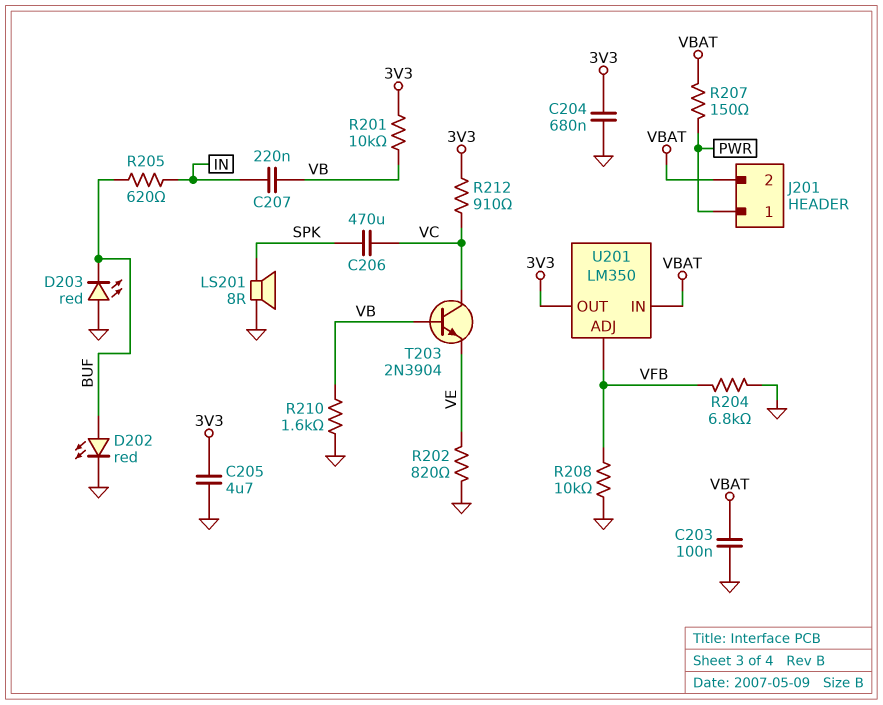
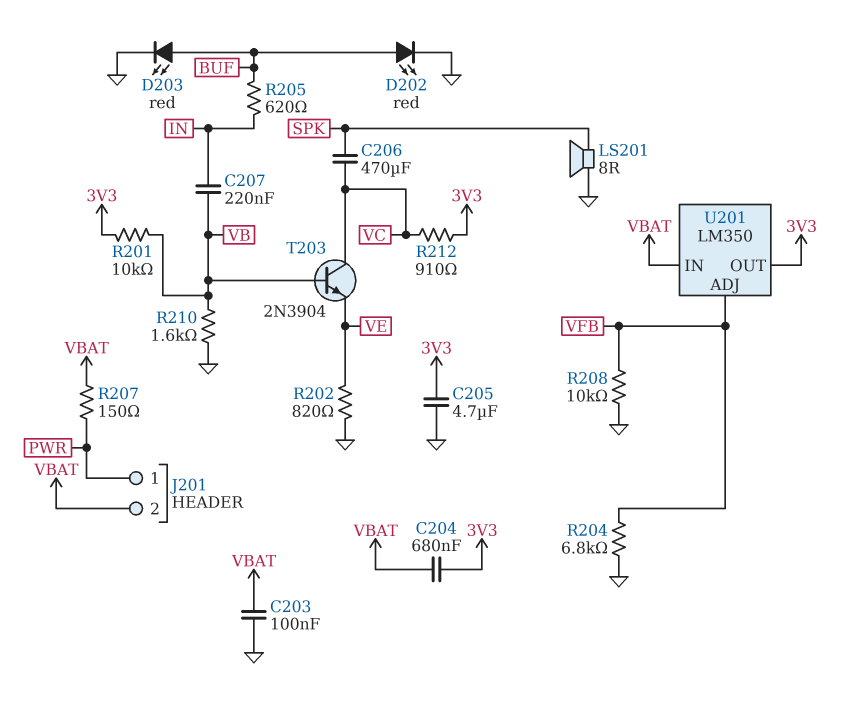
C204: 680nF (3V3, GND) -> 680nF (3V3, VBAT)
D203: LED red (A GND, K BUF) -> LED red (A BUF, K GND)

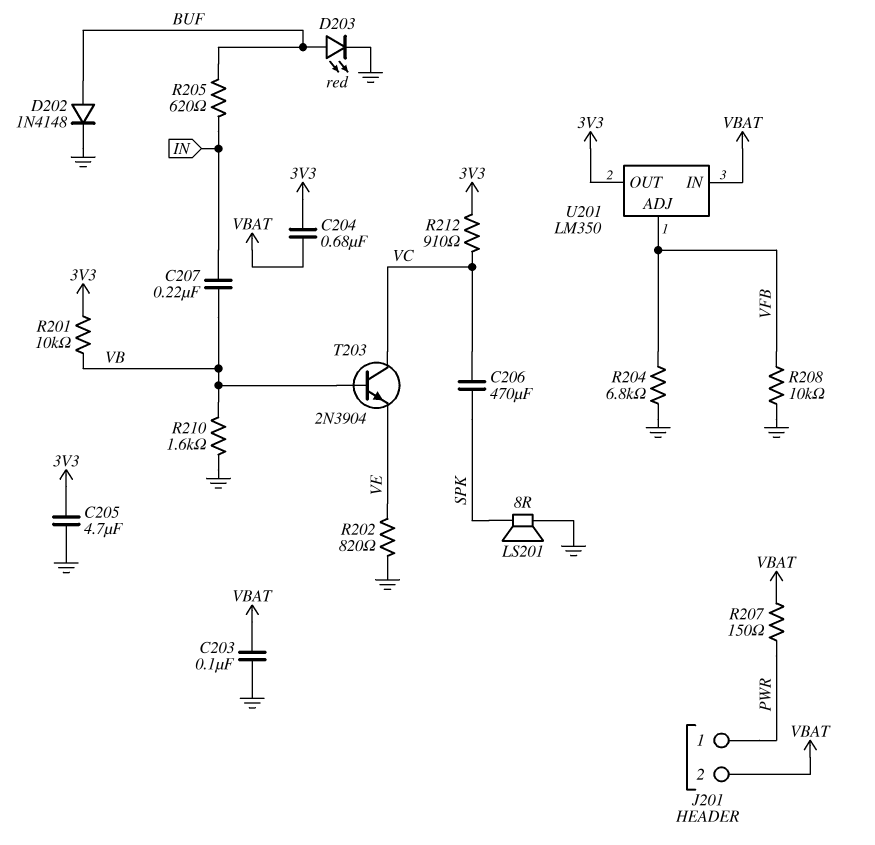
D202: LED red (A BUF, K GND) -> diode 1N4148 (A BUF, K GND)

